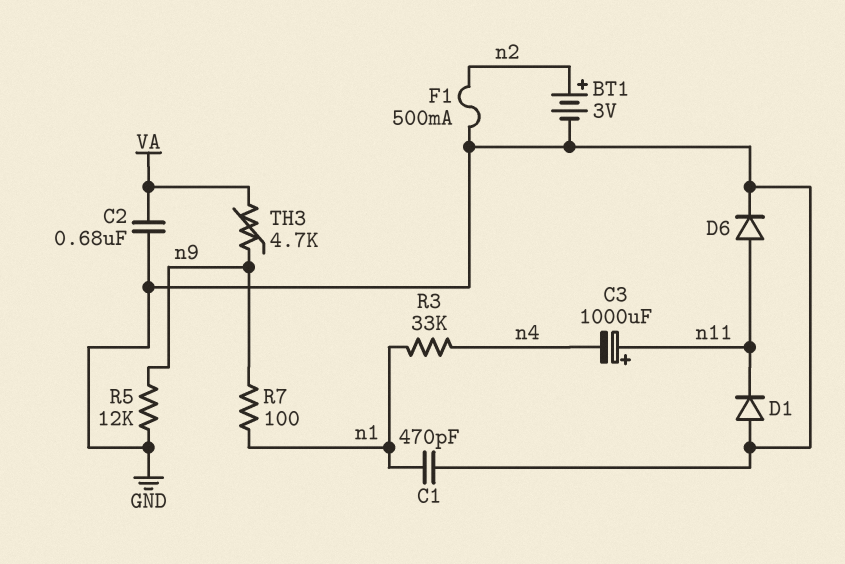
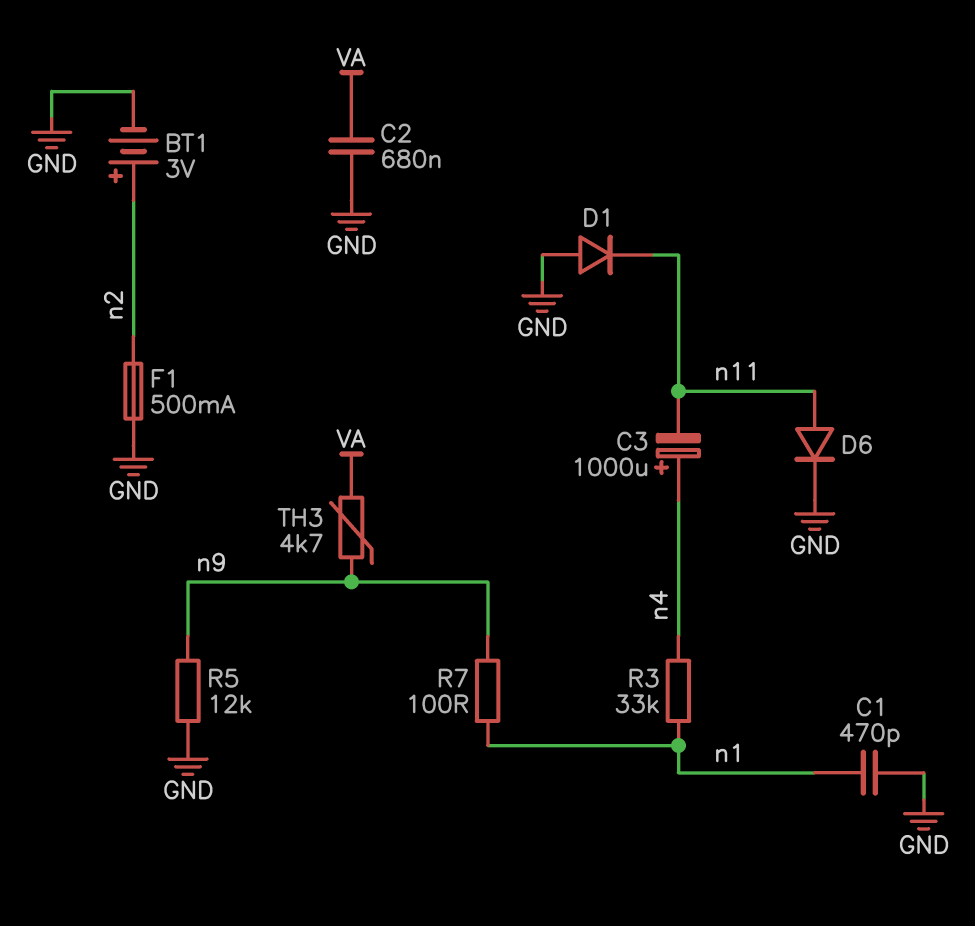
C3: 1000uF (plus n11, minus n4) -> 1000uF (plus n4, minus n11)

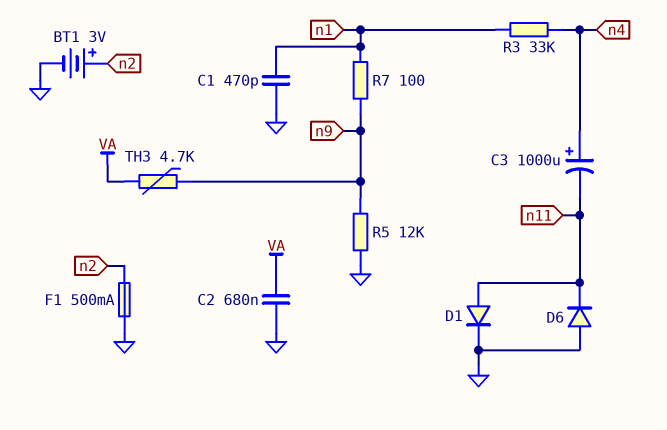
D1: diode (A GND, K n11) -> diode (A n11, K GND)
D6: diode (A n11, K GND) -> diode (A GND, K n11)

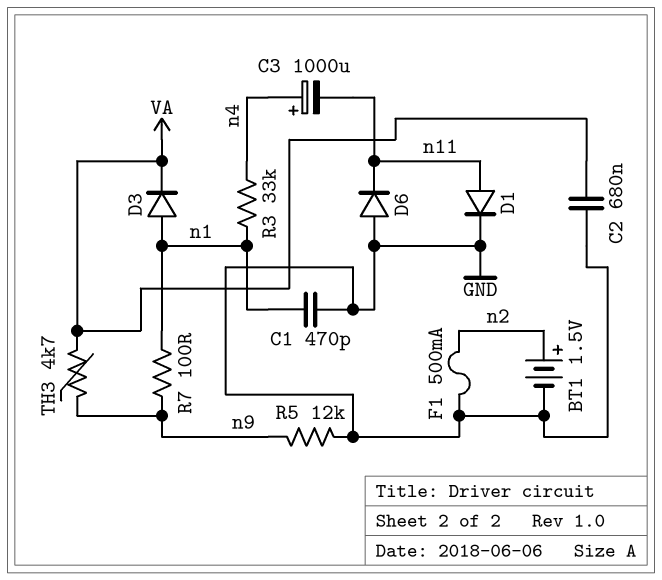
BT1: 3V (plus n2, minus GND) -> 1.5V (plus n2, minus GND)
D3: none -> diode (A n1, K VA)

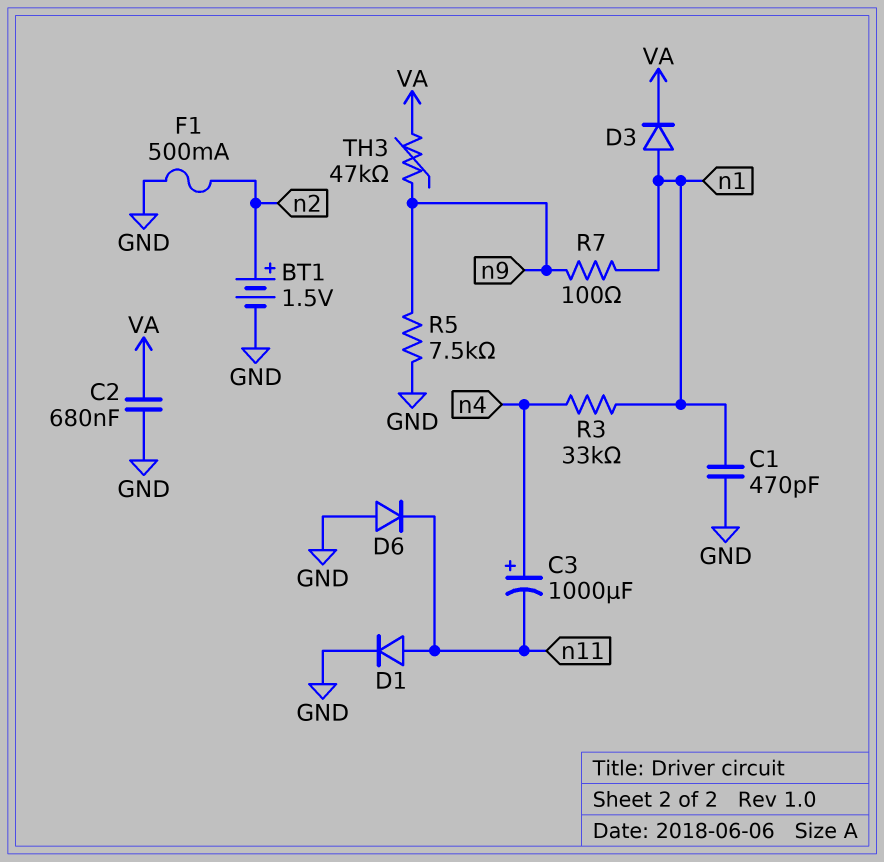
R5: 12k (GND, n9) -> 7.5k (GND, n9)
TH3: 4.7k (VA, n9) -> 47k (VA, n9)

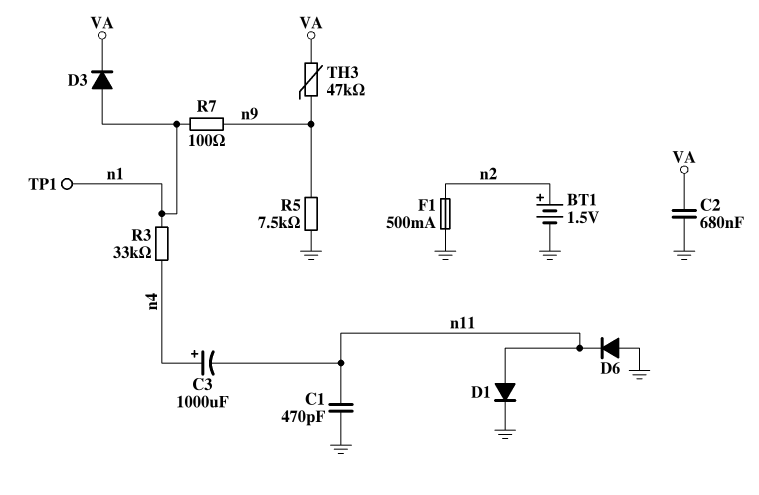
C1: 470pF (GND, n1) -> 470pF (GND, n11)
TP1: none -> test point (n1)

